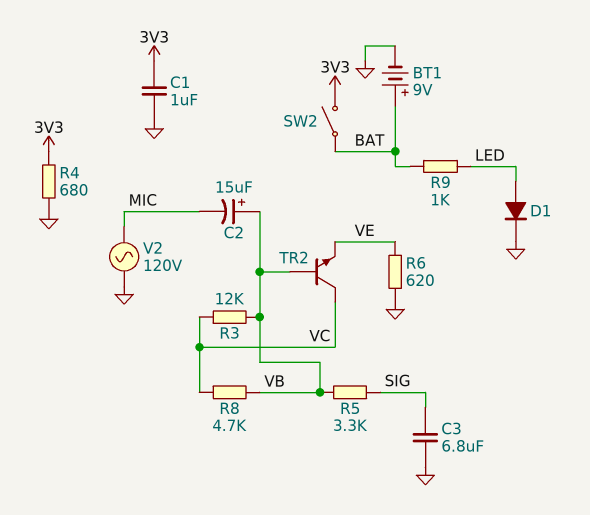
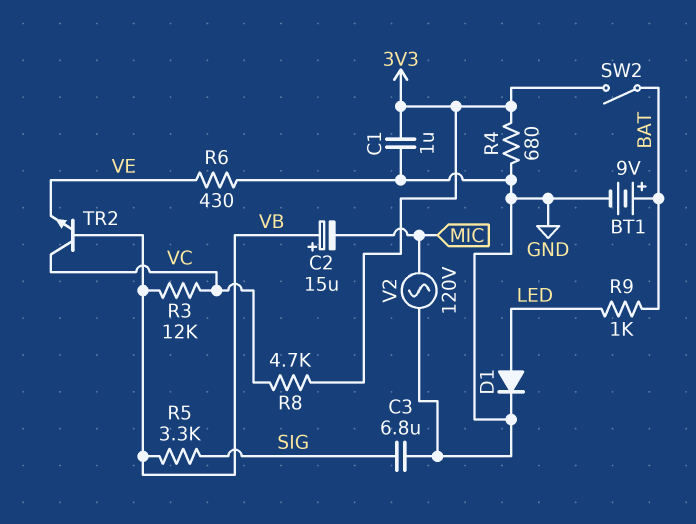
R6: 620 (GND, VE) -> 430 (GND, VE)
R8: 4.7k (VB, VC) -> 4.7k (3V3, VC)

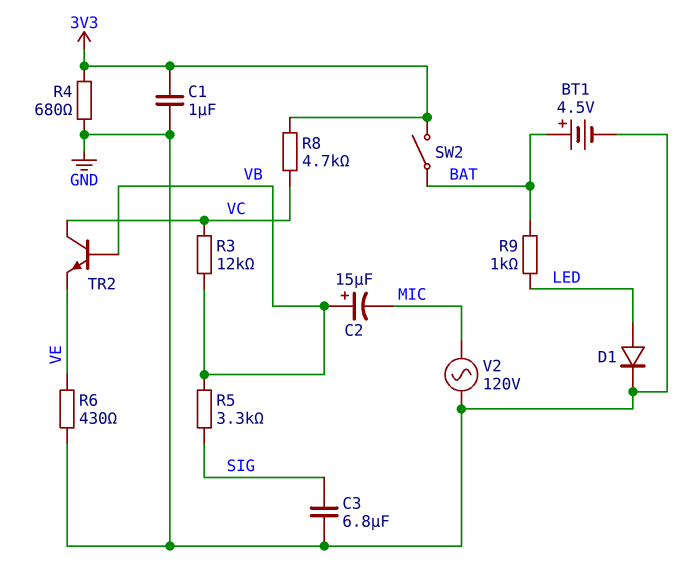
BT1: 9V (plus BAT, minus GND) -> 4.5V (plus BAT, minus GND)

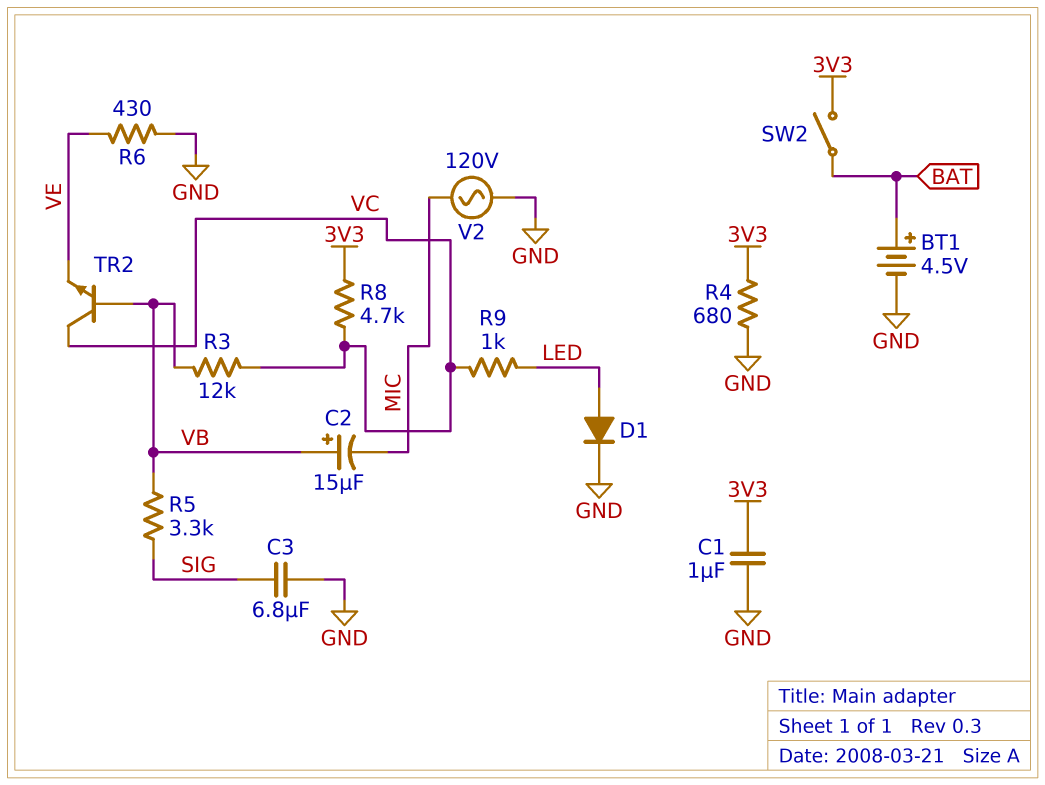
R9: 1k (BAT, LED) -> 1k (LED, VC)

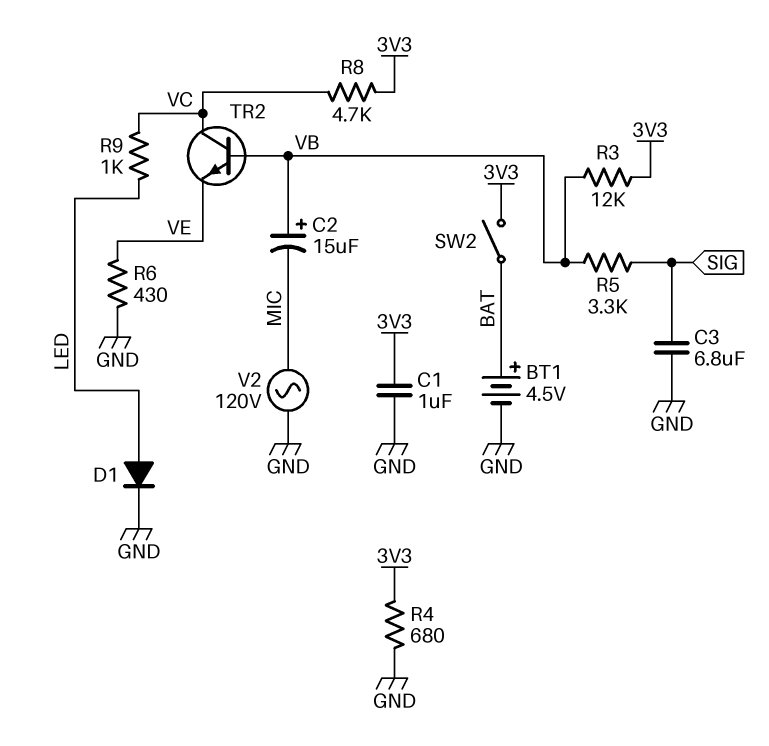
R3: 12k (VB, VC) -> 12k (3V3, VB)

